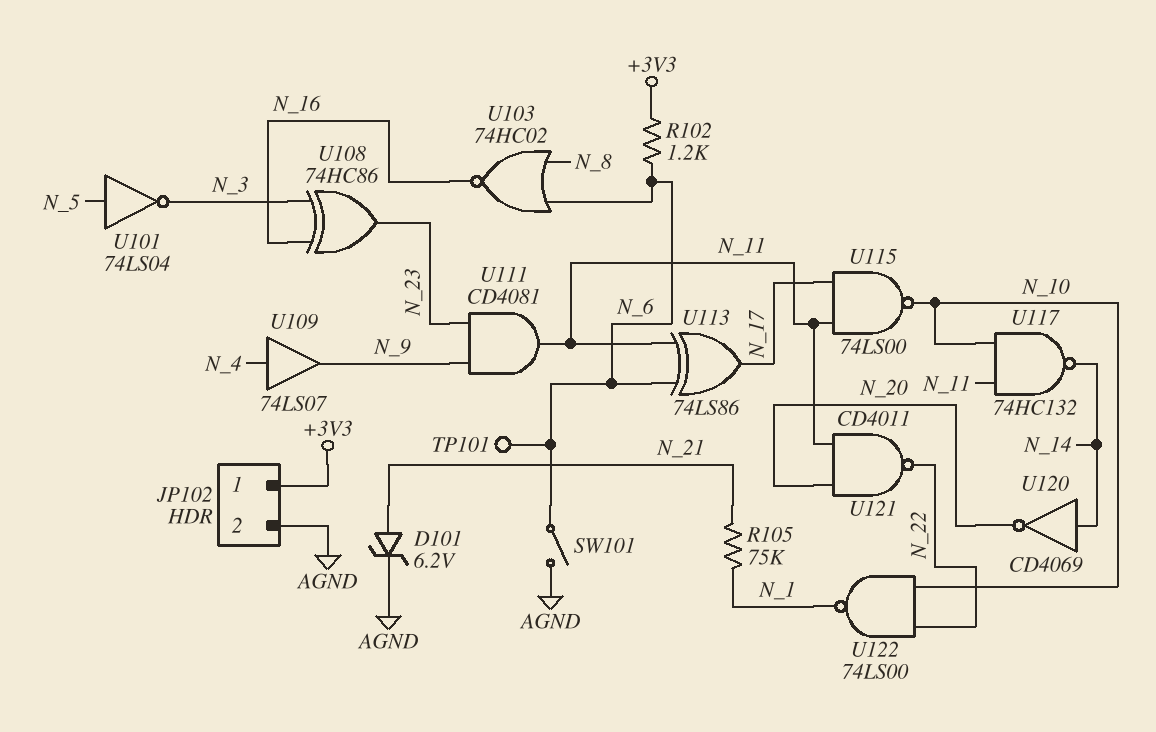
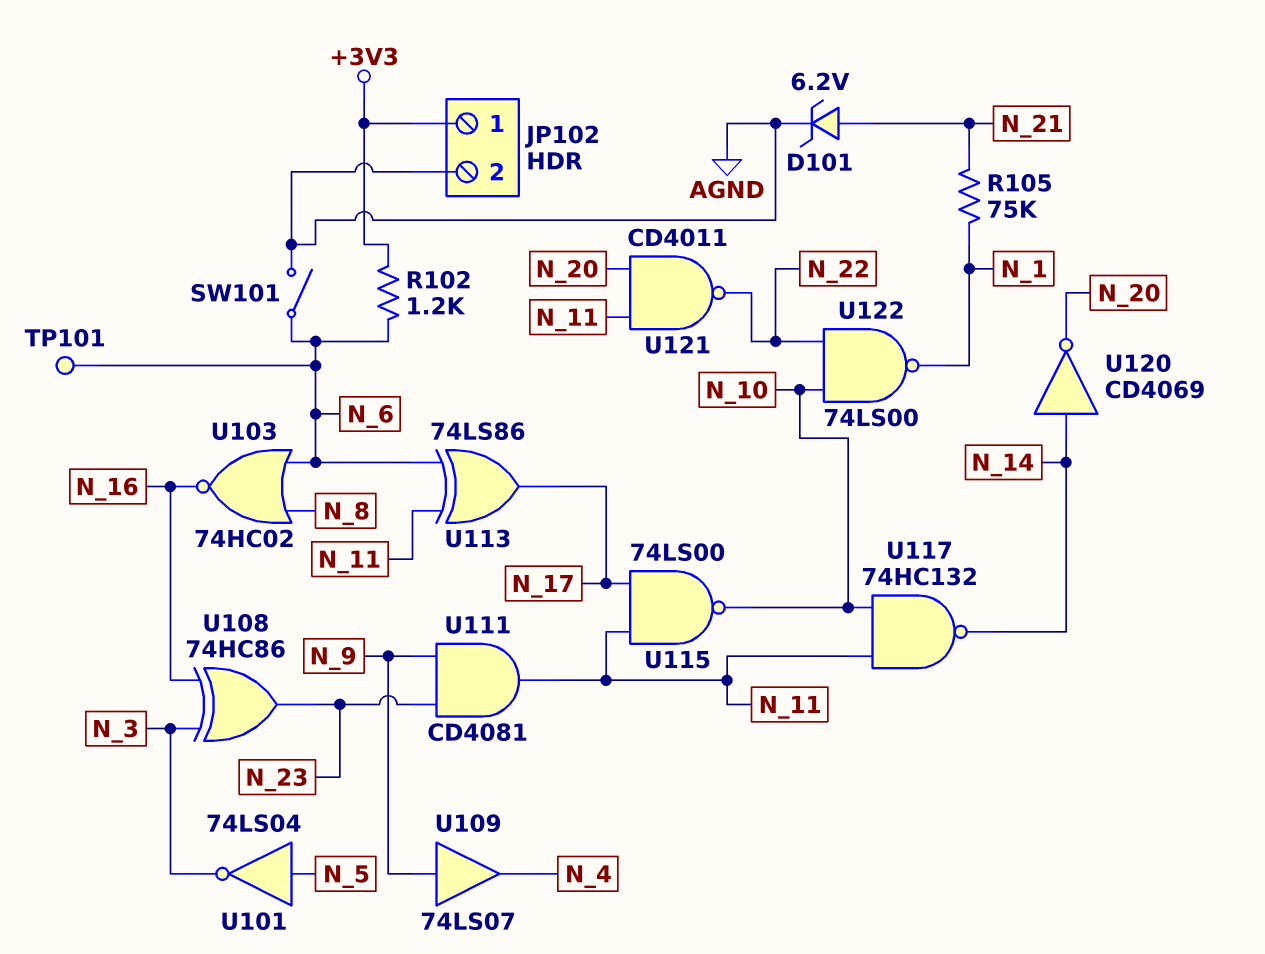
U109: buffer 74LS07 (in N_4, out N_9) -> buffer 74LS07 (in N_9, out N_4)

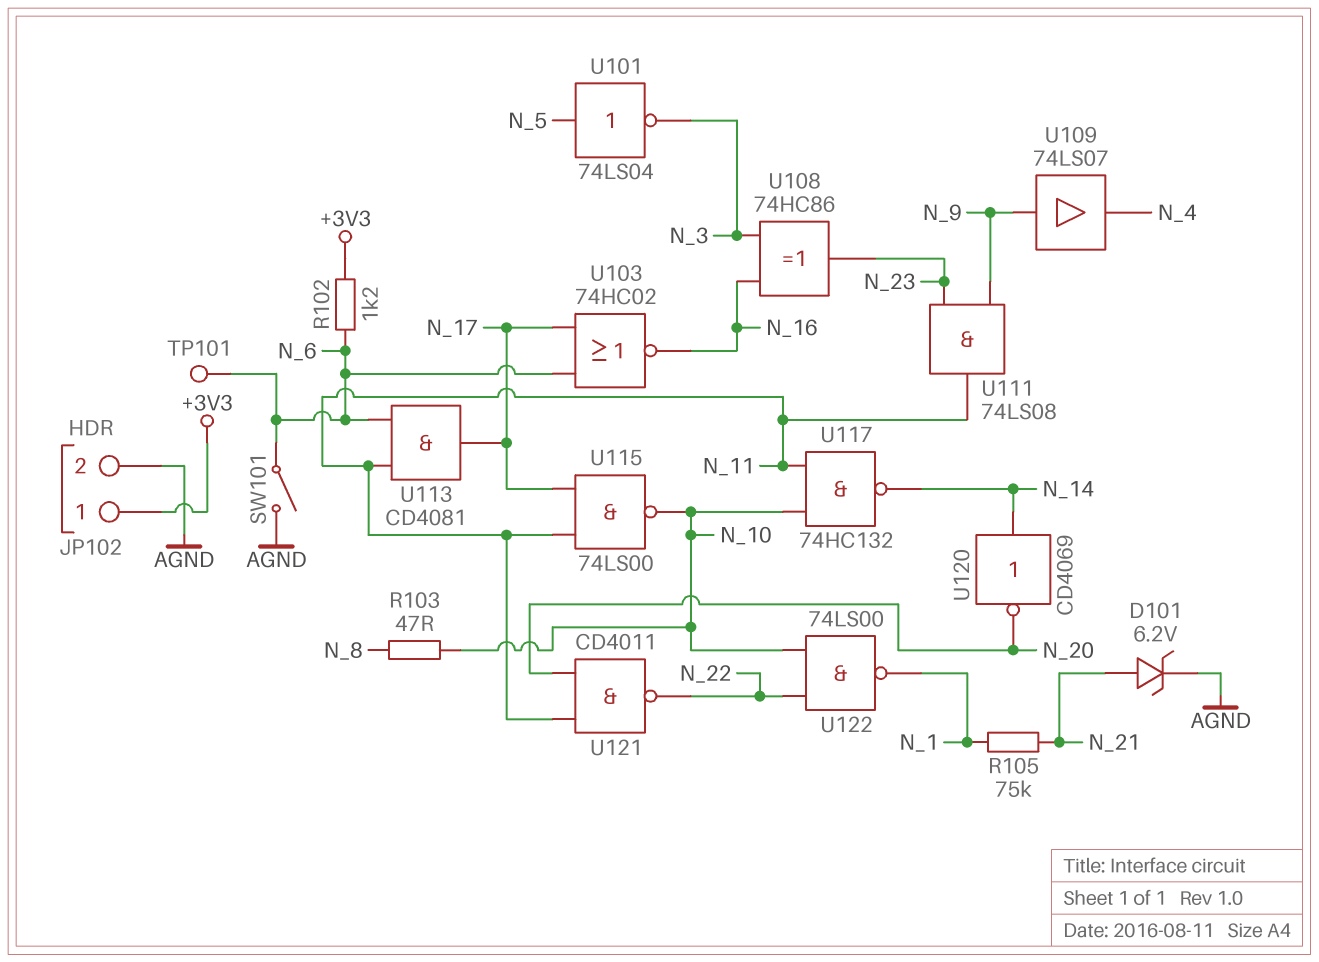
R103: none -> 47 (N_8, N_10)
U103: NOR 74HC02 (in N_6, in N_8, out N_16) -> NOR 74HC02 (in N_6, in N_17, out N_16)
U111: AND CD4081 (in N_9, in N_23, out N_11) -> AND 74LS08 (in N_9, in N_23, out N_11)
U113: XOR 74LS86 (in N_6, in N_11, out N_17) -> AND CD4081 (in N_6, in N_11, out N_17)

